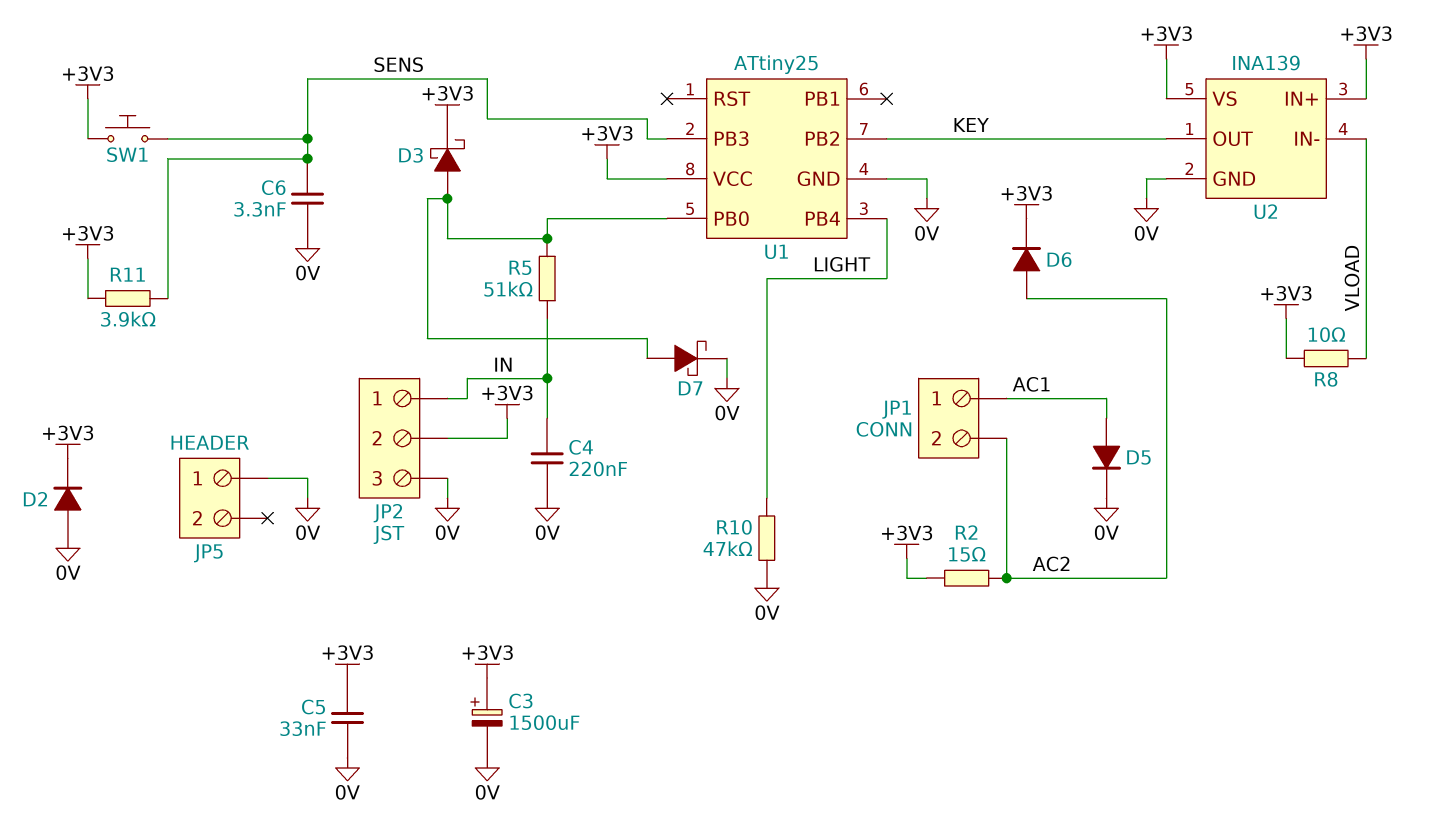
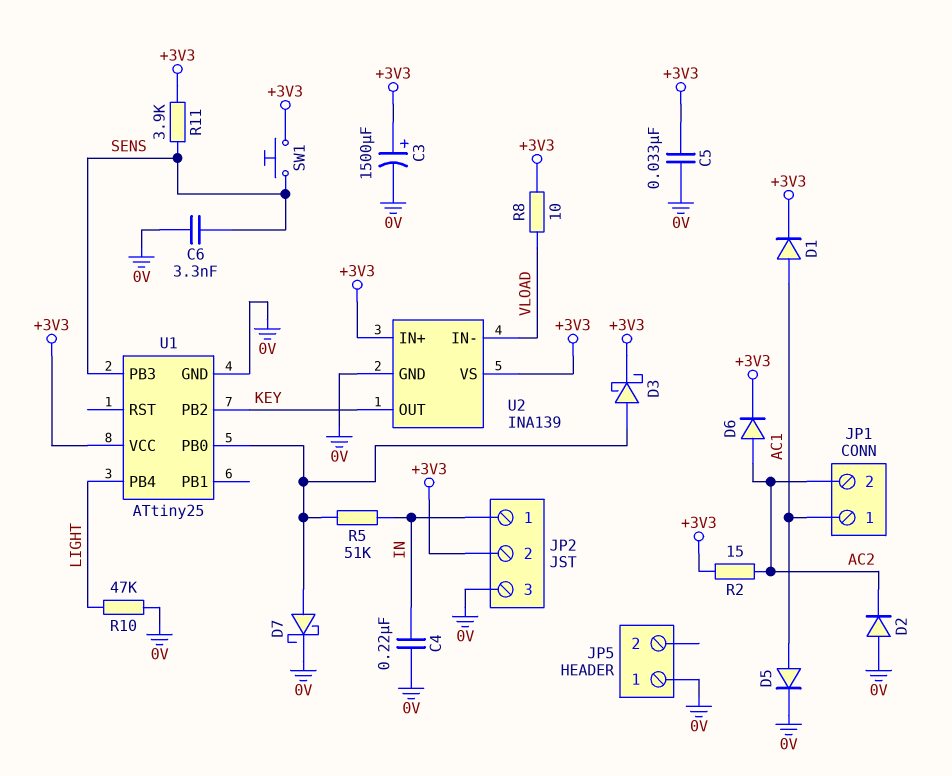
D1: none -> diode (A AC1, K +3V3)
D2: diode (A 0V, K +3V3) -> diode (A 0V, K AC2)

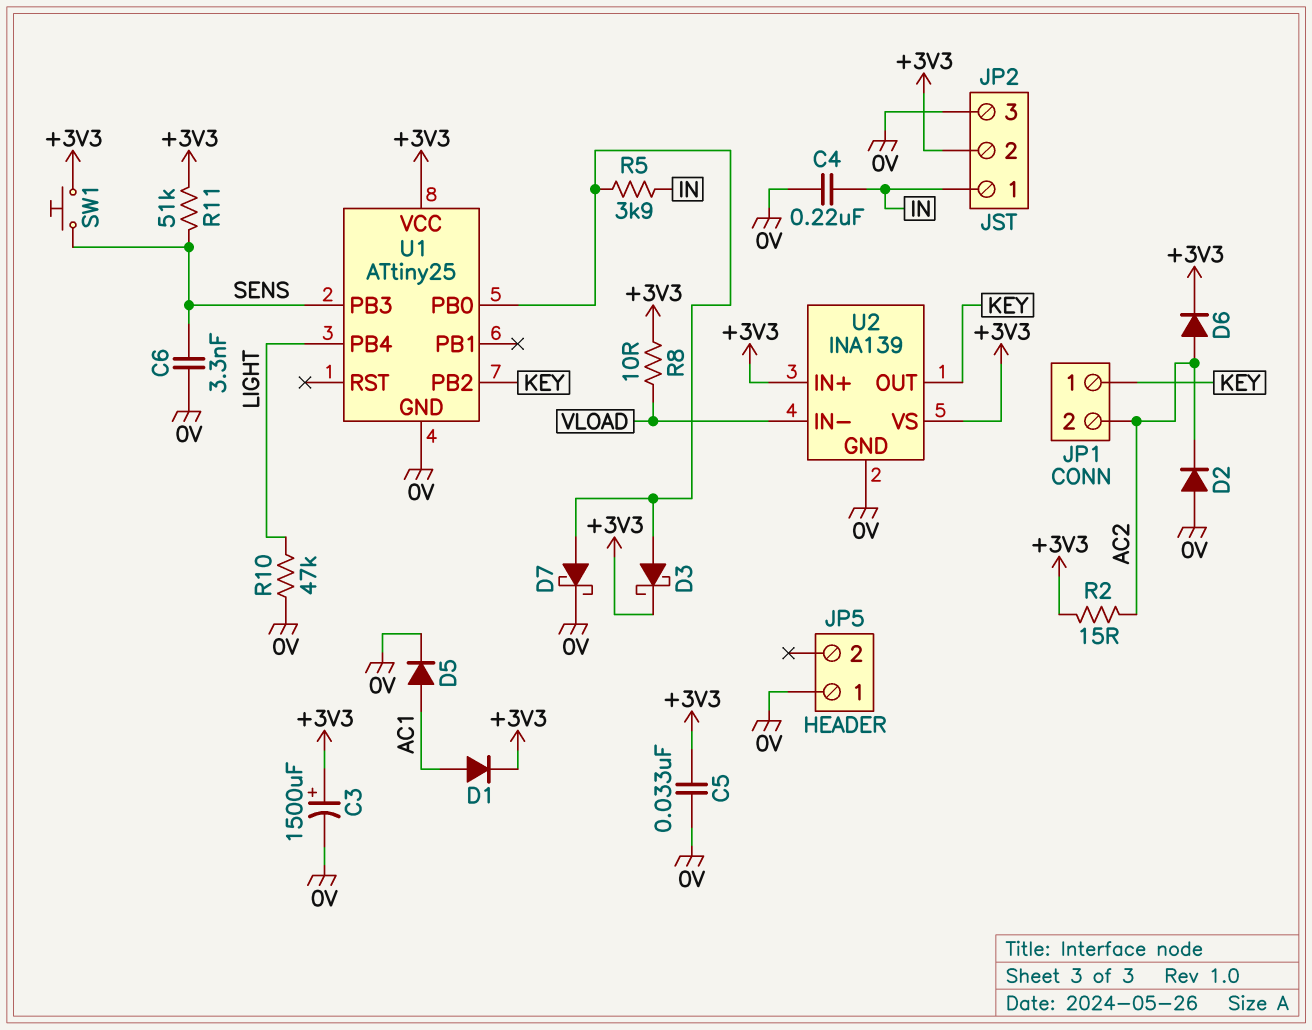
JP1 pin 1: AC1 -> KEY
R5: 51k (IN, U1/PB0) -> 3.9k (IN, U1/PB0)
R11: 3.9k (+3V3, SENS) -> 51k (+3V3, SENS)

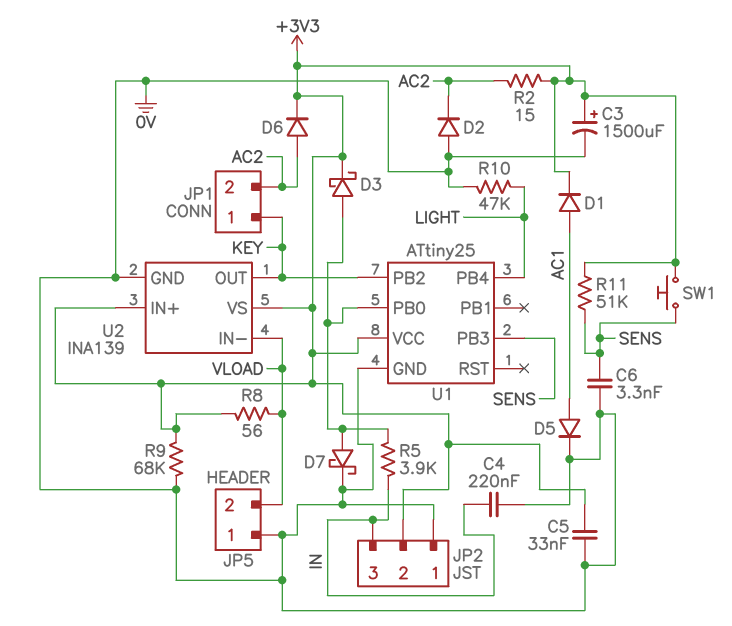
JP2 pin 1: IN -> 0V
JP2 pin 3: 0V -> IN
JP5 pin 2: none -> VLOAD
R8: 10 (+3V3, VLOAD) -> 56 (+3V3, VLOAD)
R9: none -> 68k (+3V3, 0V)

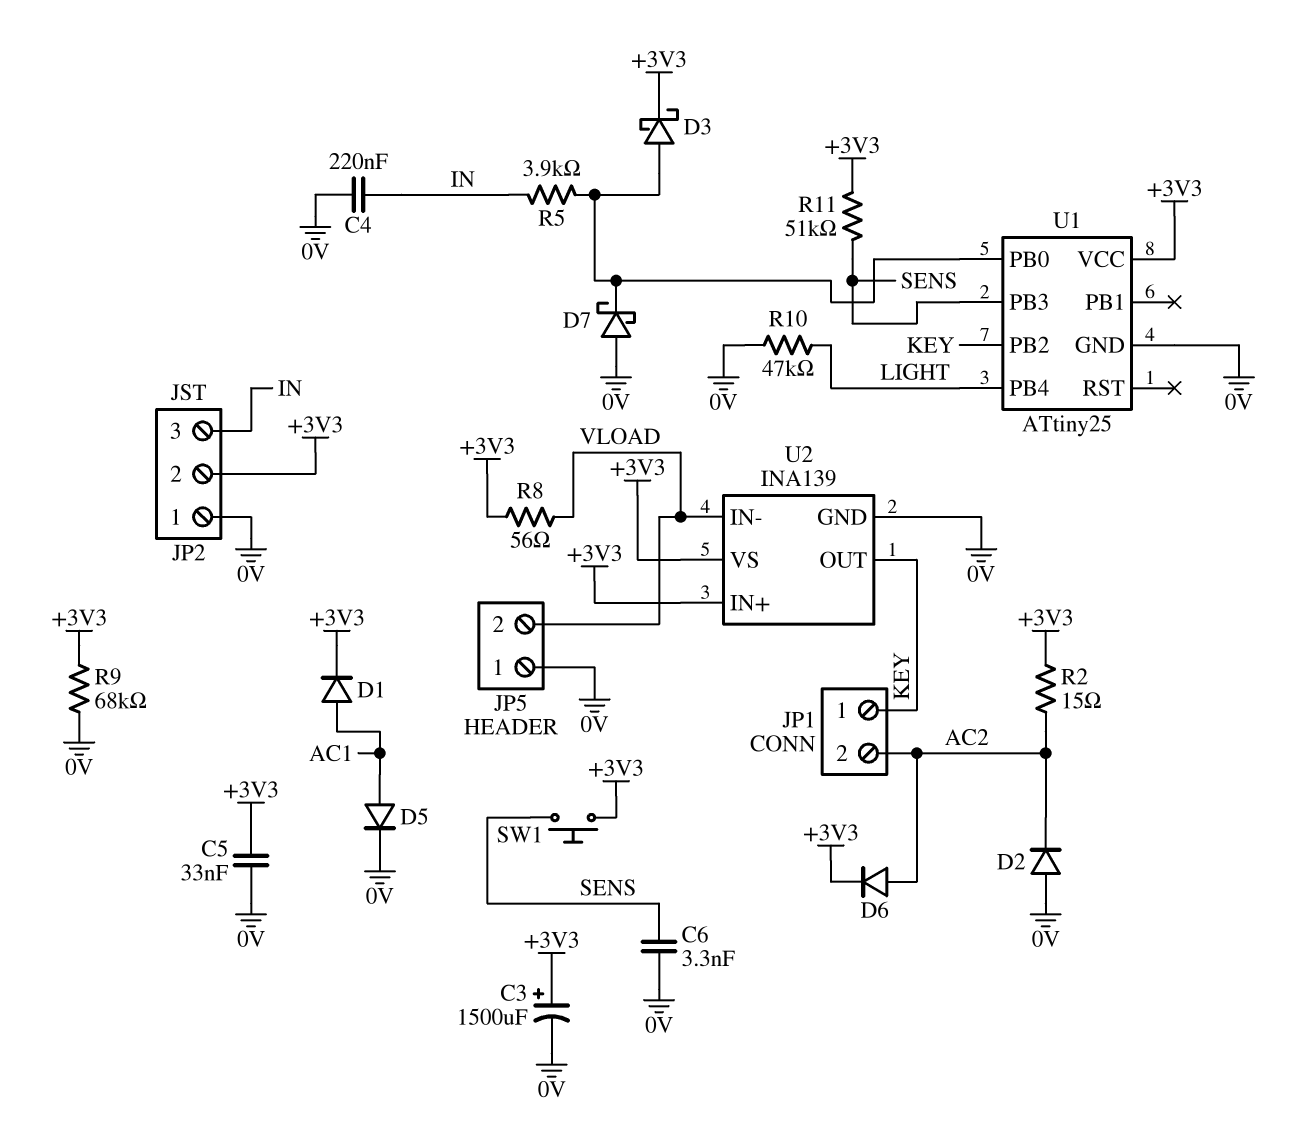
D7: schottky (A U1/PB0, K 0V) -> schottky (A 0V, K U1/PB0)

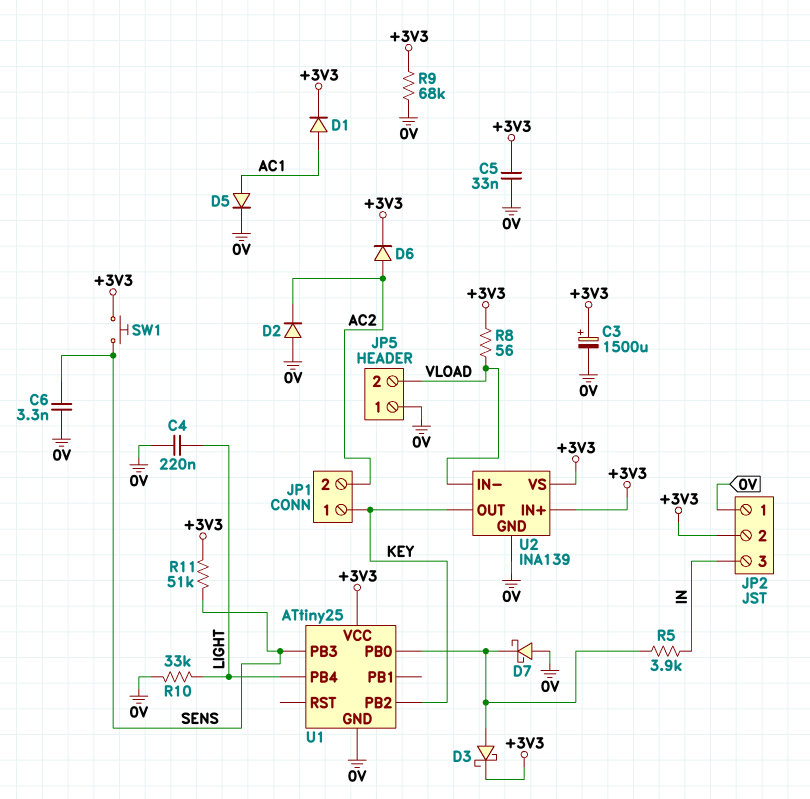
C4: 220nF (0V, IN) -> 220nF (0V, LIGHT)
R2: 15 (+3V3, AC2) -> none
R10: 47k (0V, LIGHT) -> 33k (0V, LIGHT)

